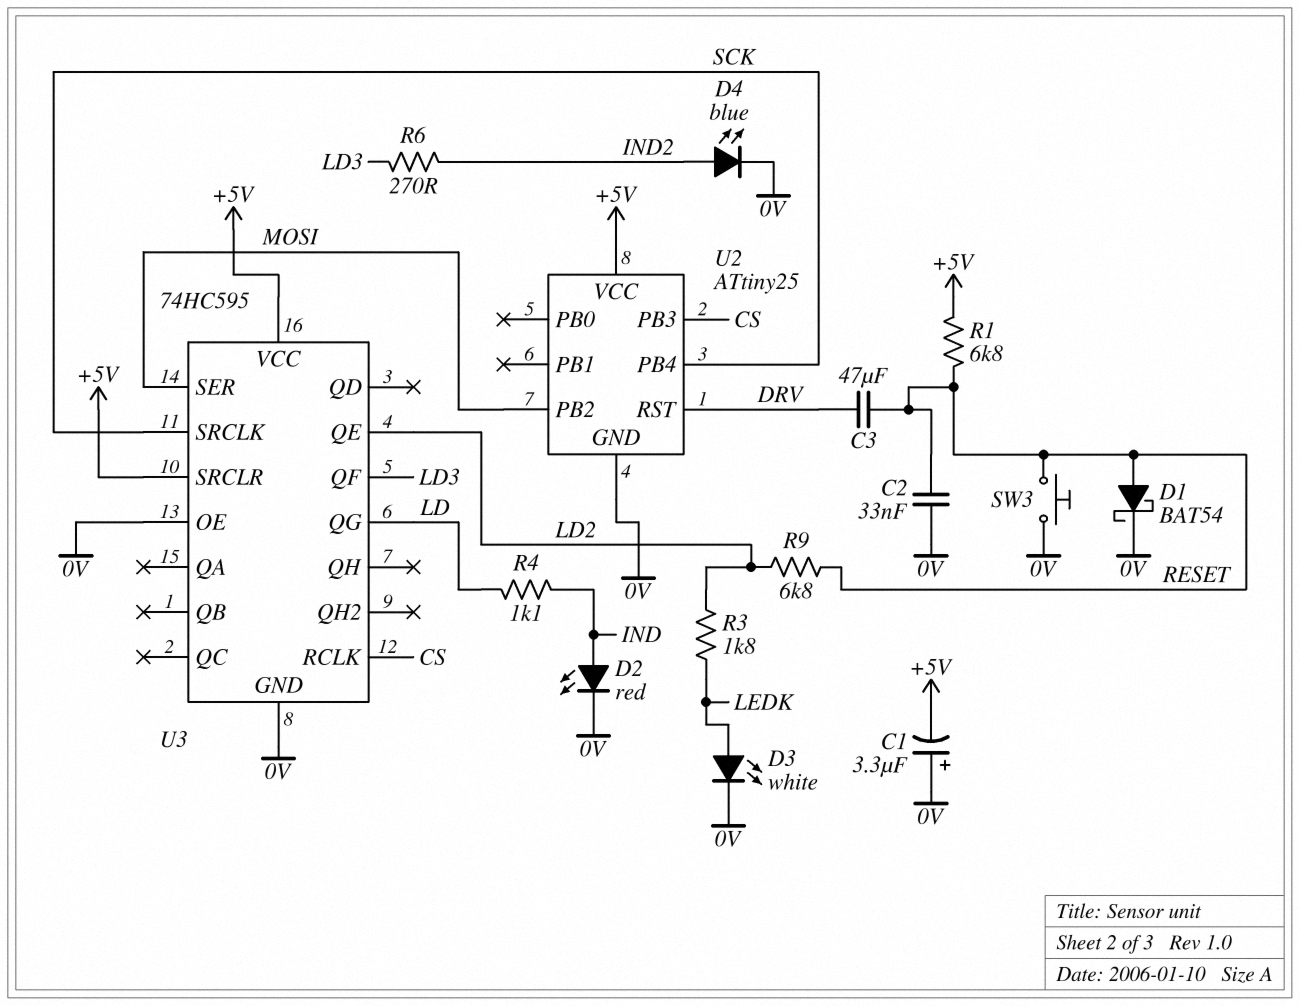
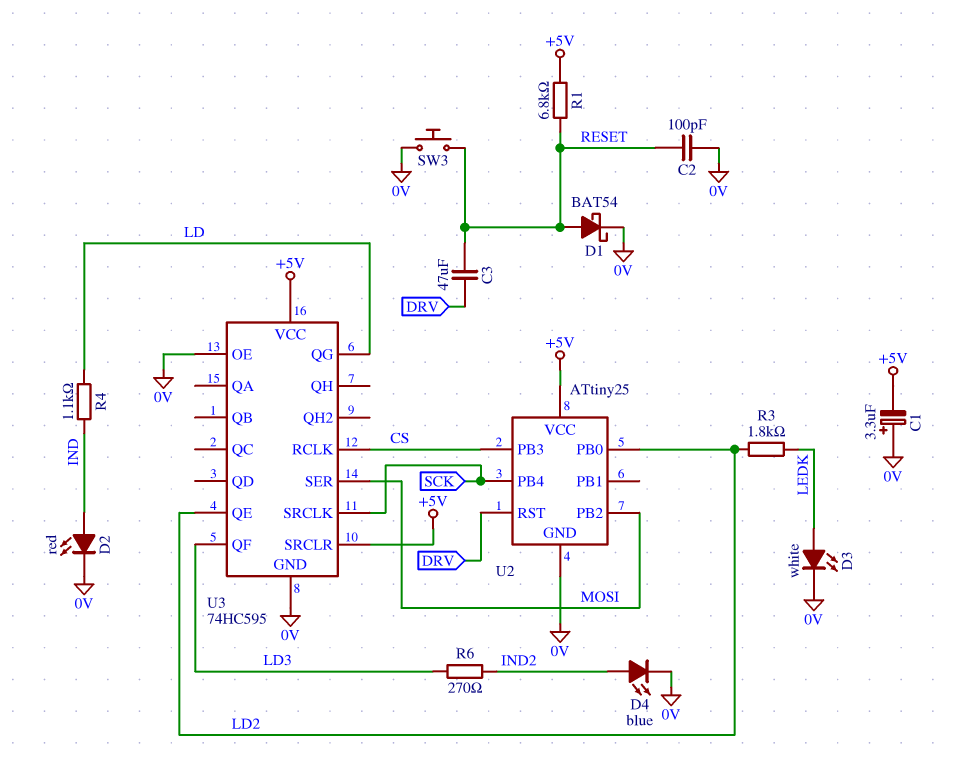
C2: 33nF (0V, RESET) -> 100pF (0V, RESET)
R9: 6.8k (LD2, RESET) -> none
U2 pin PB0: none -> LD2

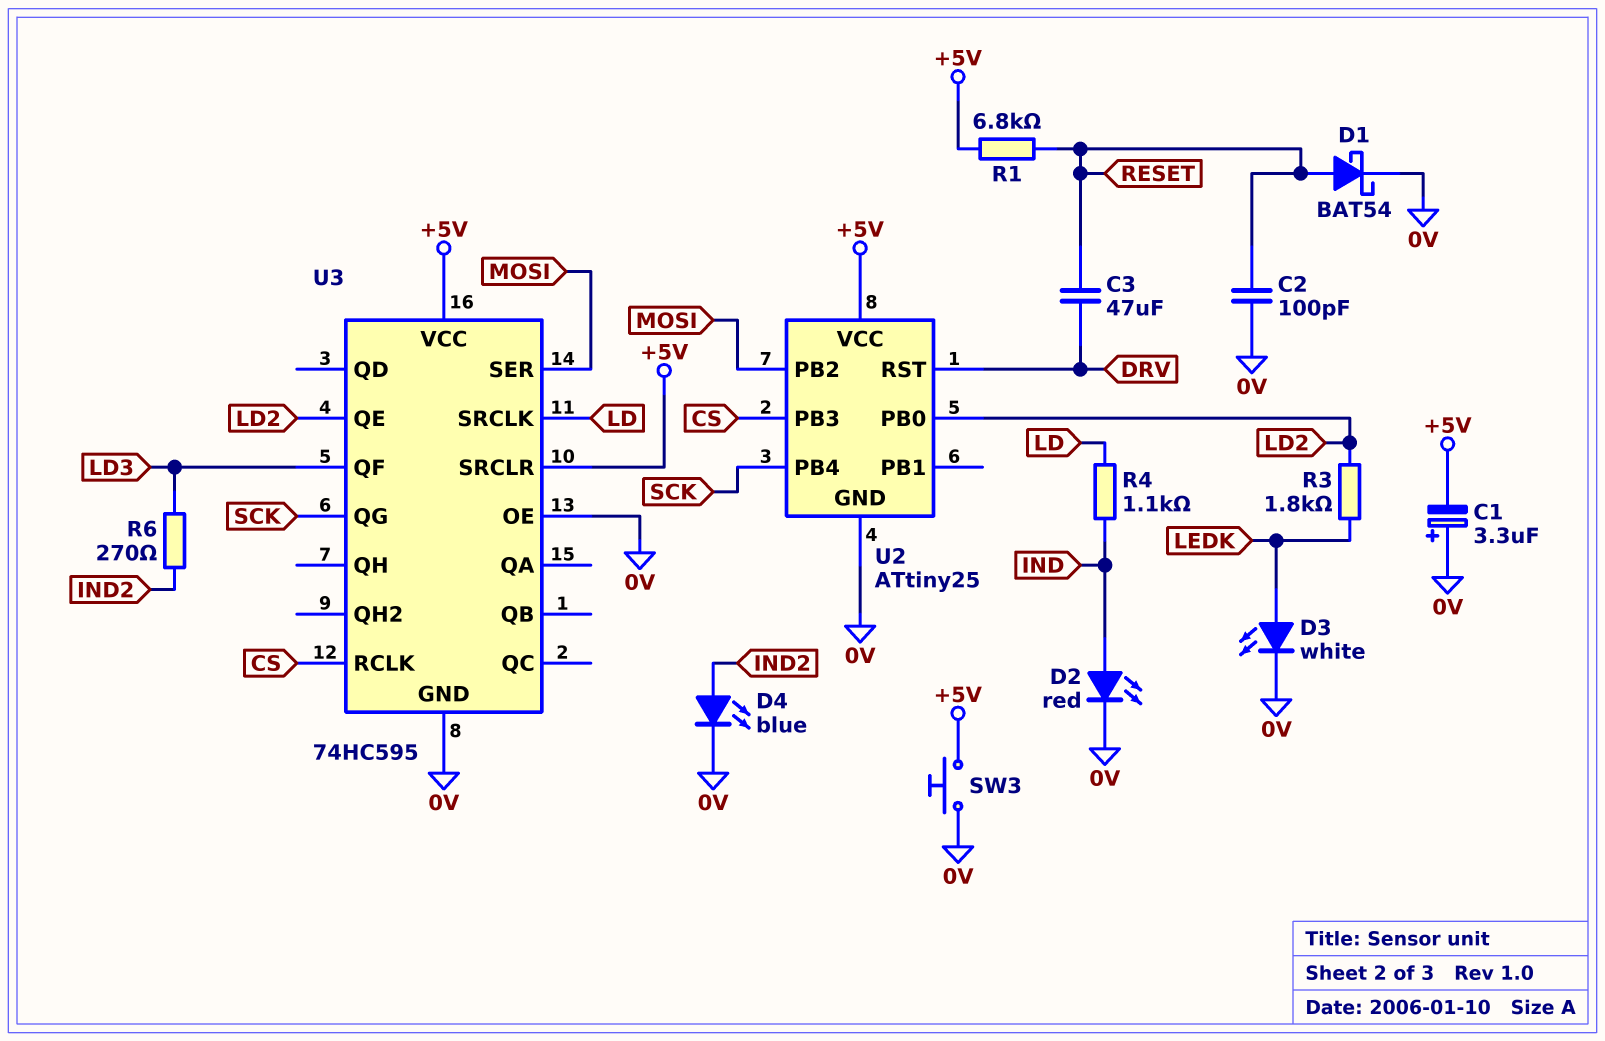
SW3: button (0V, RESET) -> button (+5V, 0V)
U3 pin QG: LD -> SCK
U3 pin SRCLK: SCK -> LD

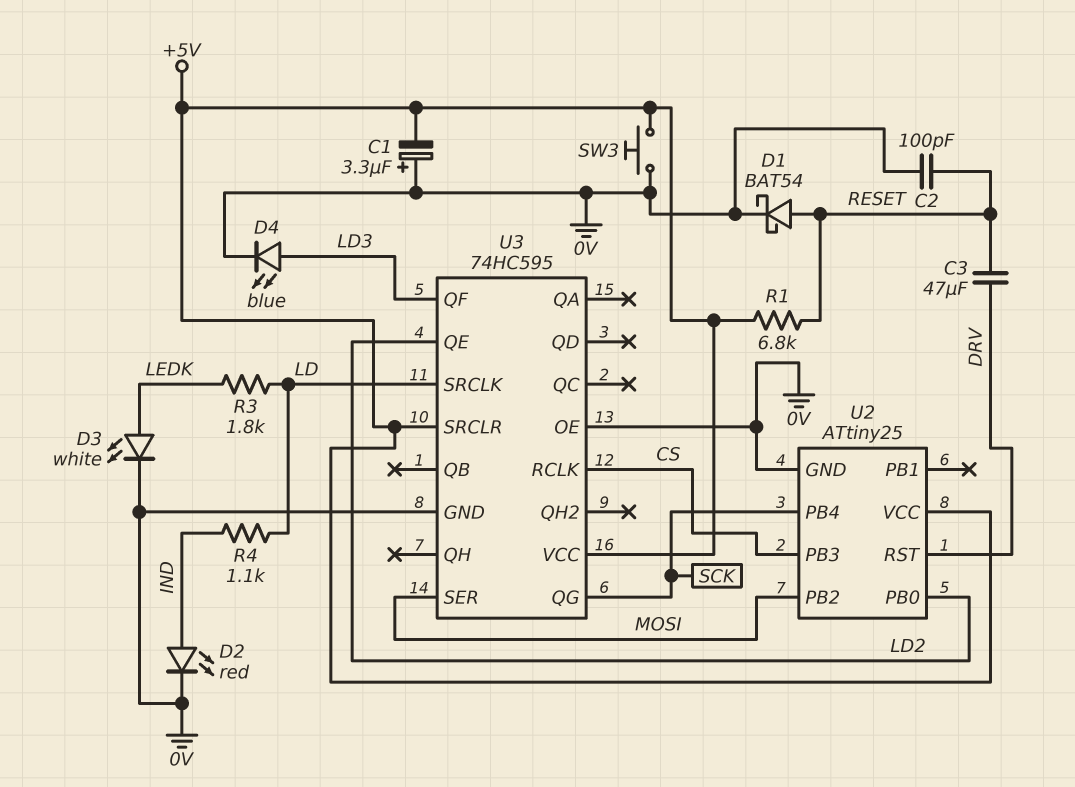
D4: LED blue (A IND2, K 0V) -> LED blue (A LD3, K 0V)
R3: 1.8k (LD2, LEDK) -> 1.8k (LD, LEDK)
R6: 270 (IND2, LD3) -> none

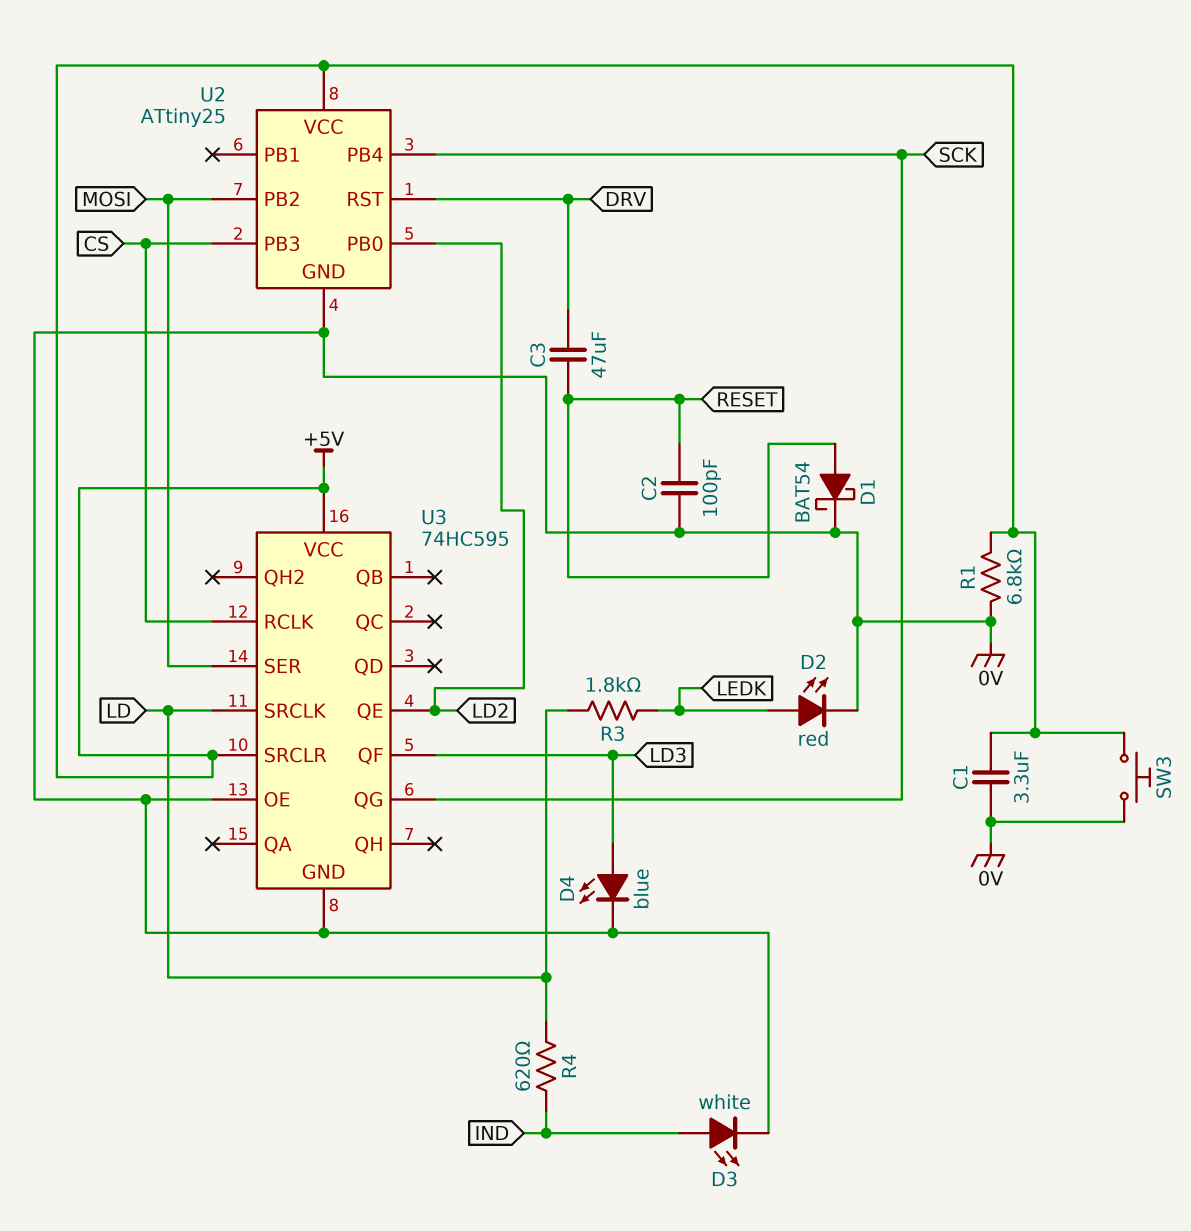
C1: 3.3uF (plus 0V, minus +5V) -> 3.3uF (+5V, 0V)
D2: LED red (A IND, K 0V) -> LED red (A LEDK, K 0V)
D3: LED white (A LEDK, K 0V) -> LED white (A IND, K 0V)
R1: 6.8k (+5V, RESET) -> 6.8k (+5V, 0V)
R4: 1.1k (IND, LD) -> 620 (IND, LD)

